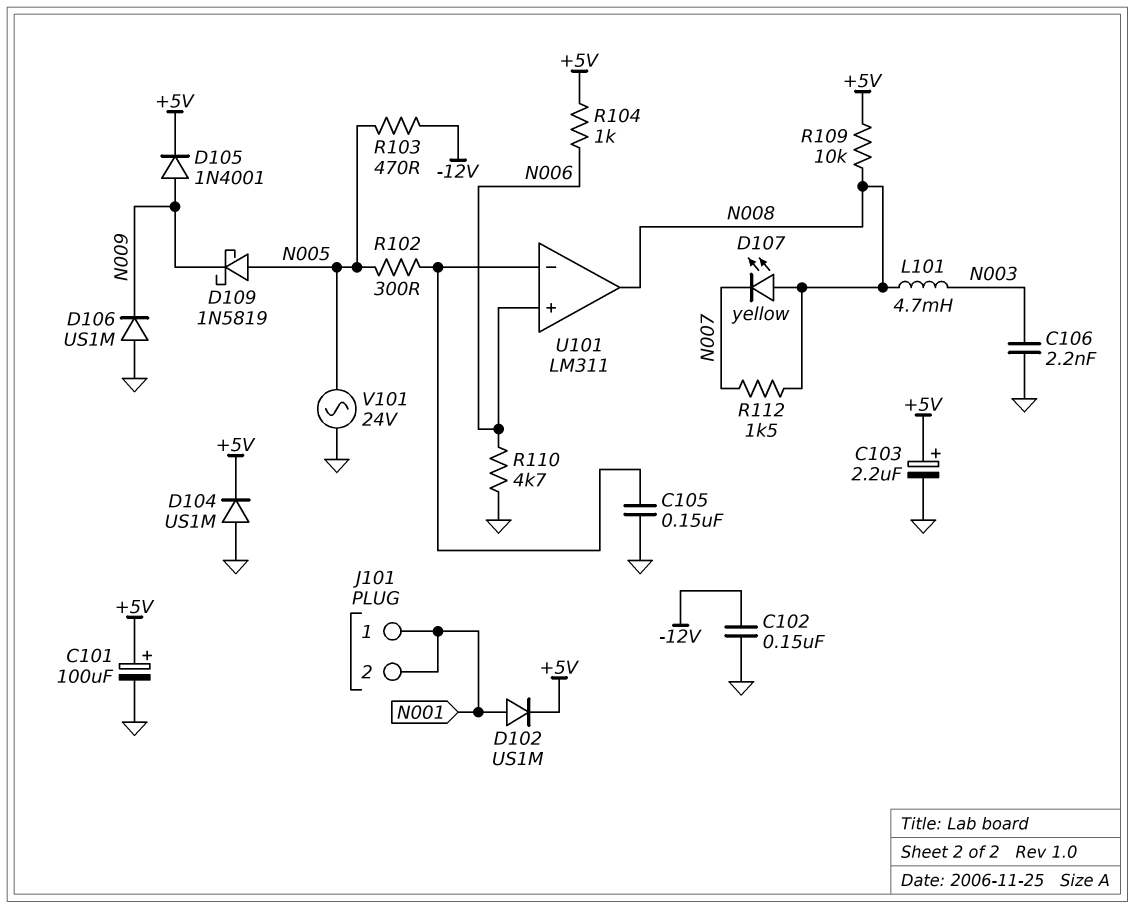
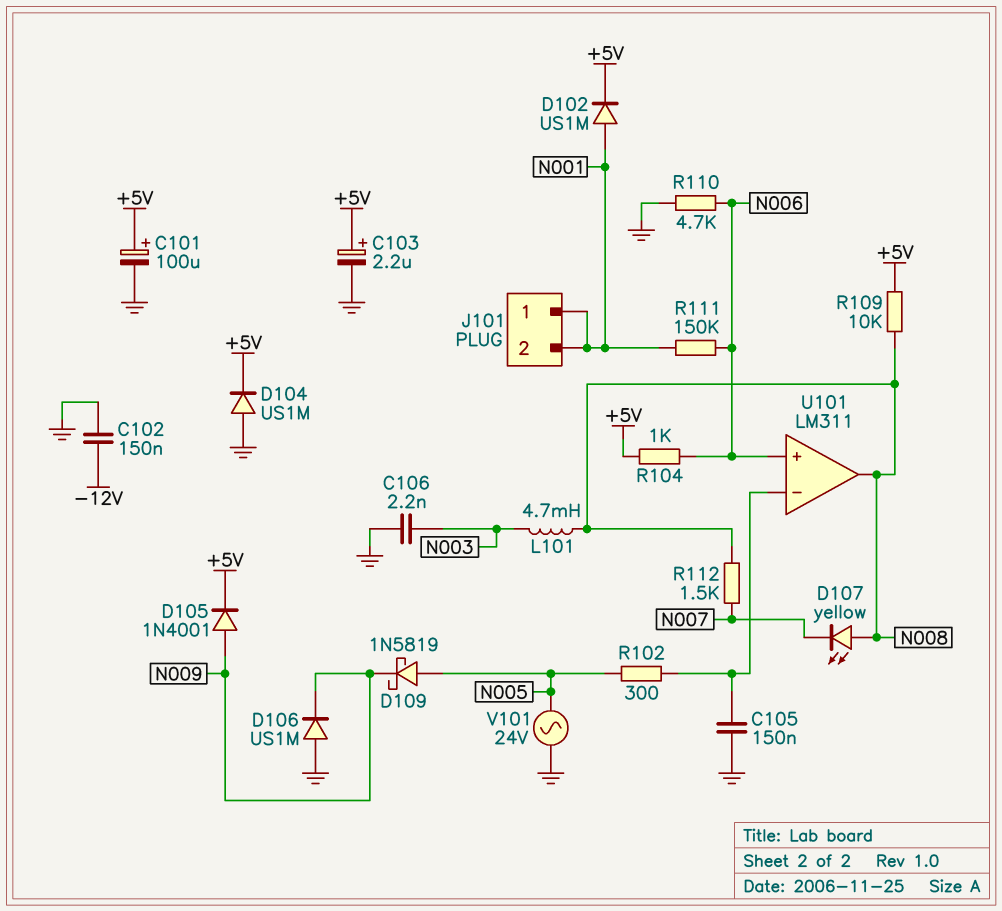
R103: 470 (-12V, N005) -> none
R111: none -> 150k (N001, N006)

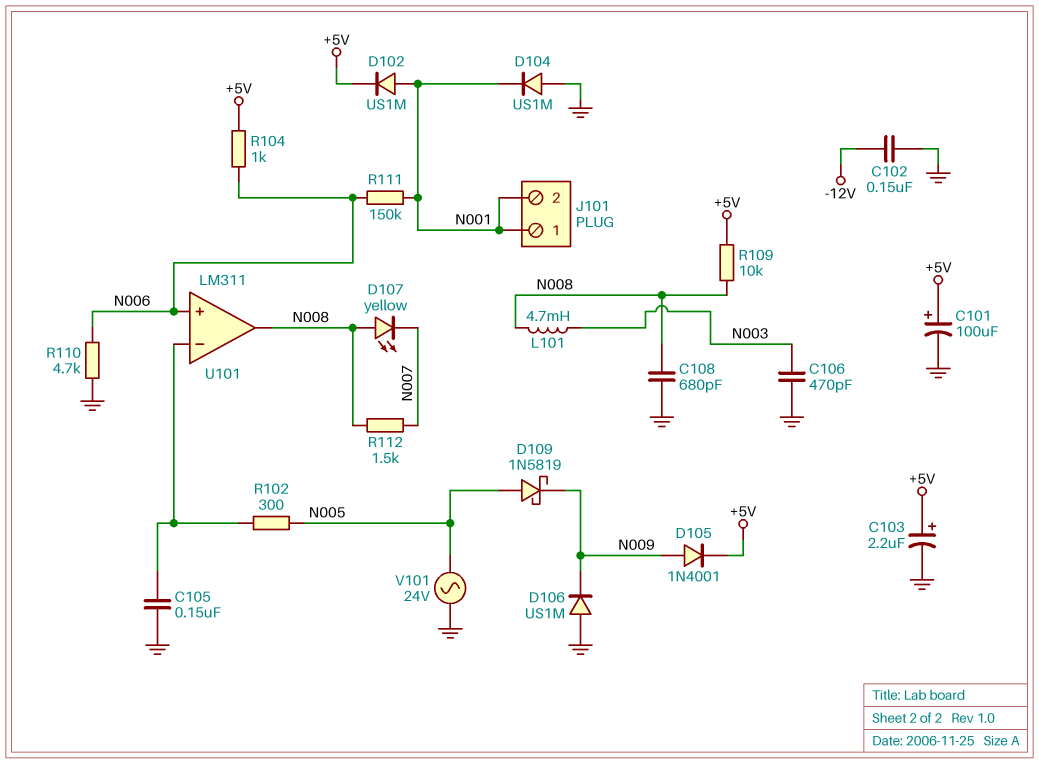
C106: 2.2nF (GND, N003) -> 470pF (GND, N003)
C108: none -> 680pF (GND, N008)
D104: diode US1M (A GND, K +5V) -> diode US1M (A GND, K N001)

